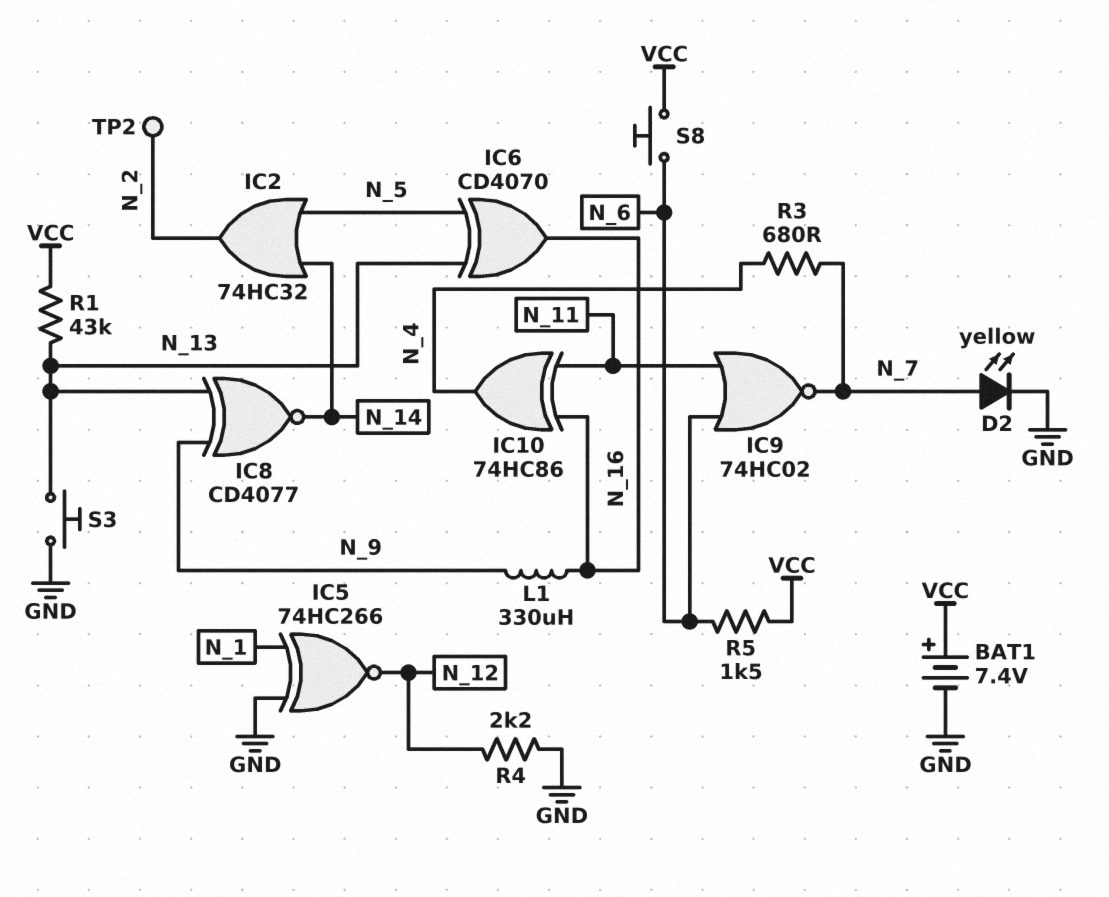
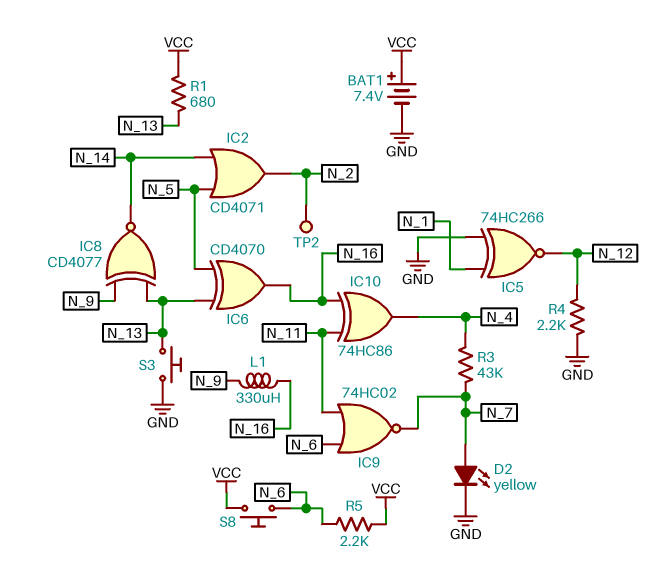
IC2: OR 74HC32 (in N_5, in N_14, out N_2) -> OR CD4071 (in N_5, in N_14, out N_2)
R1: 43k (N_13, VCC) -> 680 (N_13, VCC)
R3: 680 (N_4, N_7) -> 43k (N_4, N_7)
R5: 1.5k (N_6, VCC) -> 2.2k (N_6, VCC)

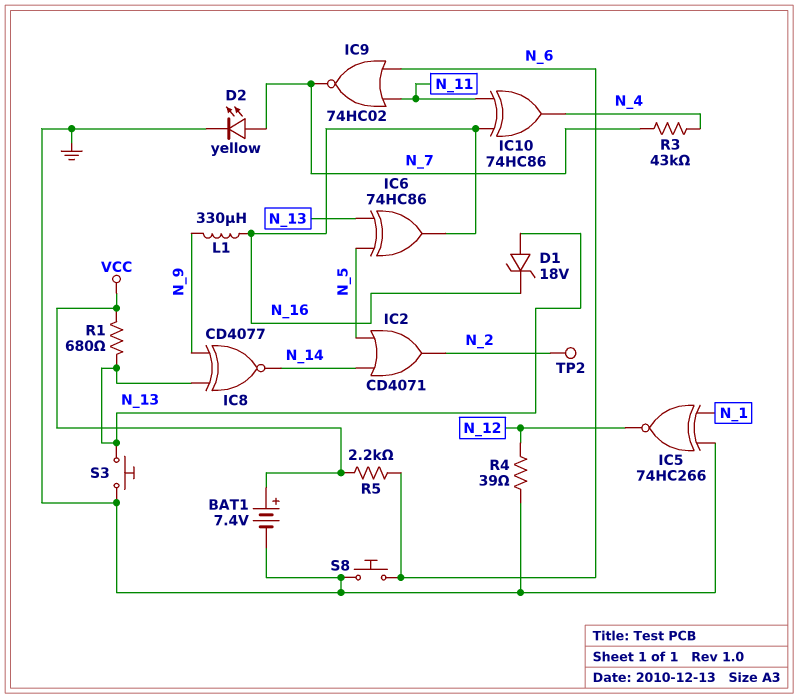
D1: none -> zener 18V (A N_13, K N_16)
IC6: XOR CD4070 (in N_5, in N_13, out N_16) -> XOR 74HC86 (in N_5, in N_13, out N_16)
R4: 2.2k (GND, N_12) -> 39 (GND, N_12)
S8: button (N_6, VCC) -> button (GND, N_6)

